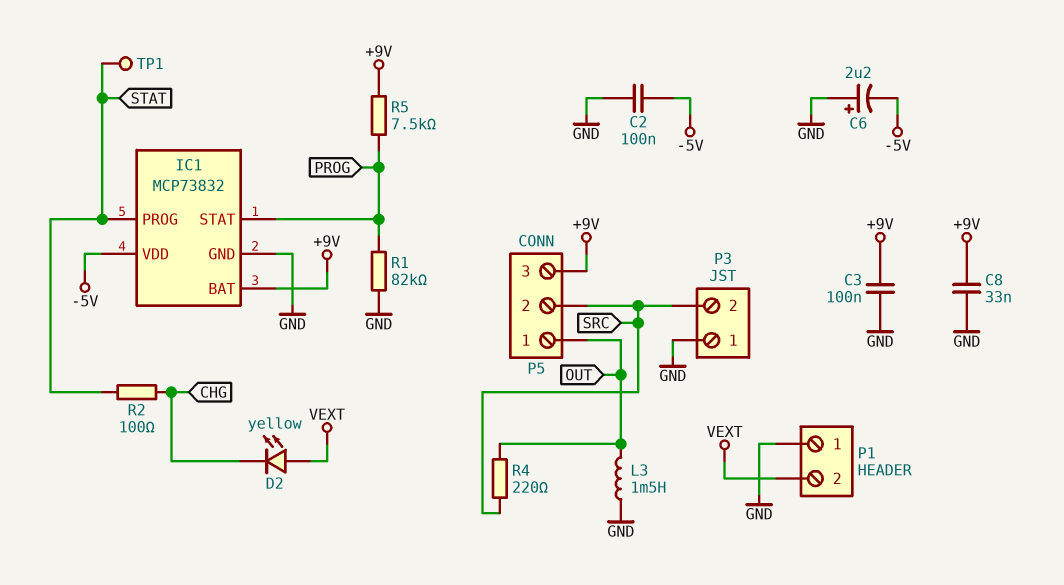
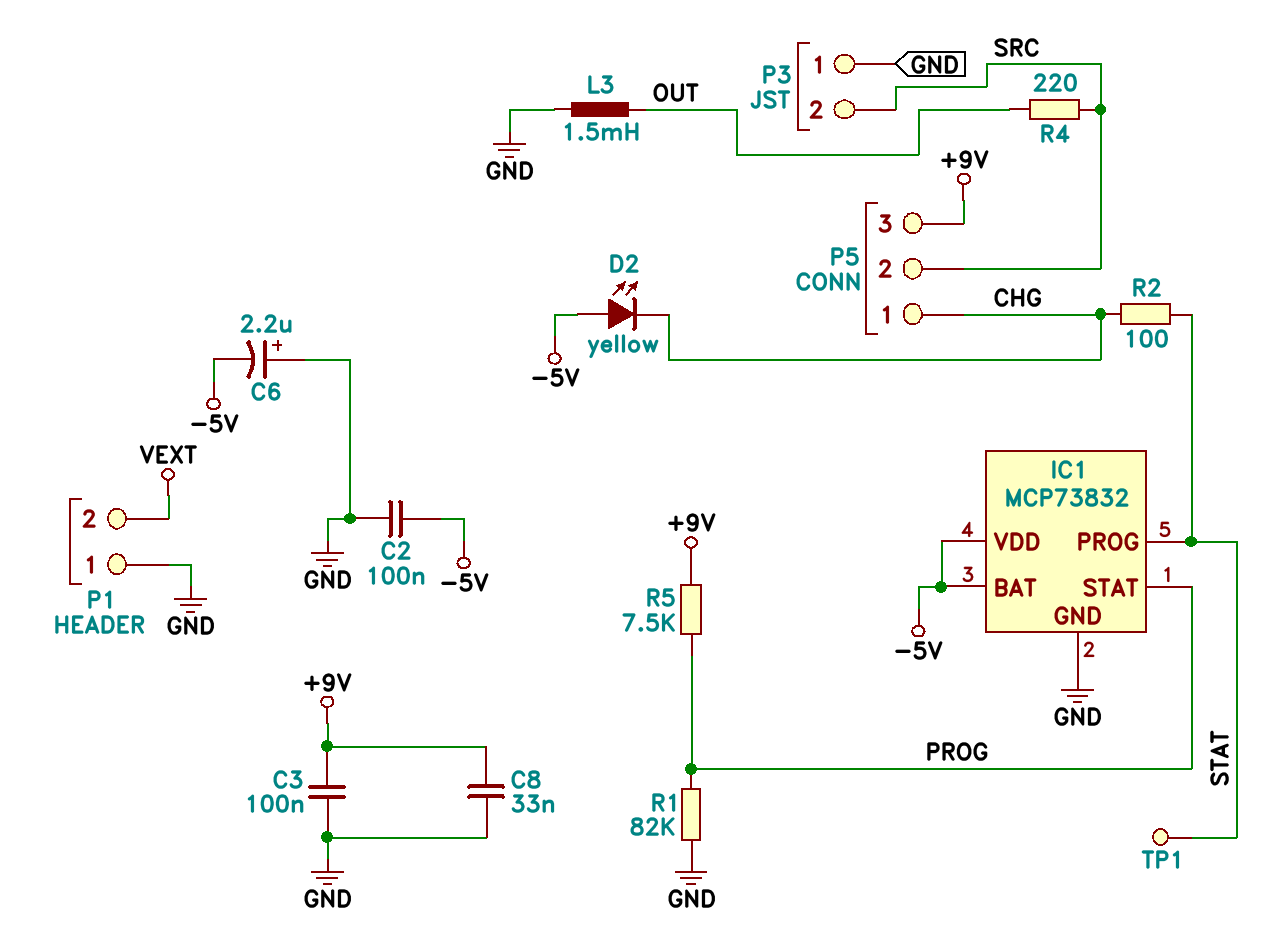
D2: LED yellow (A VEXT, K CHG) -> LED yellow (A -5V, K CHG)
IC1 pin BAT: +9V -> -5V
P5 pin 1: OUT -> CHG

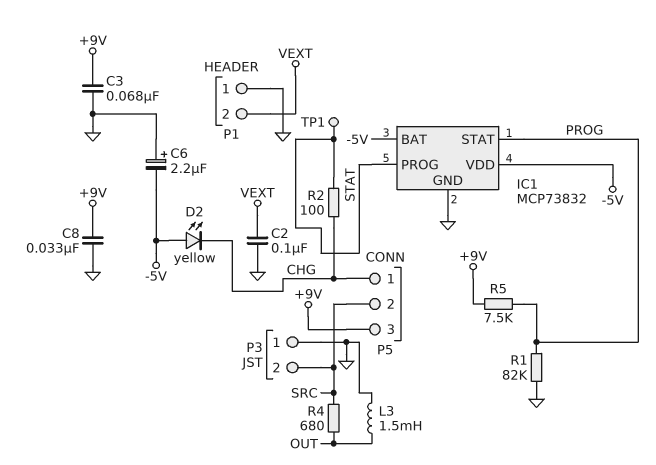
C2: 100nF (-5V, GND) -> 100nF (GND, VEXT)
C3: 100nF (+9V, GND) -> 68nF (+9V, GND)
R4: 220 (OUT, SRC) -> 680 (OUT, SRC)

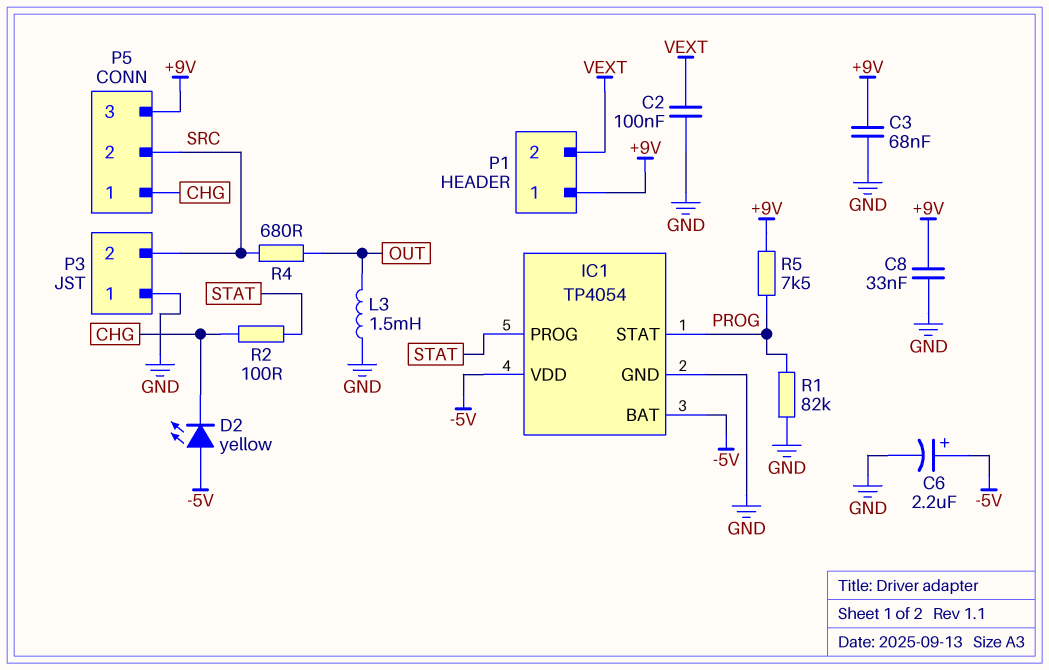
C6: 2.2uF (plus GND, minus -5V) -> 2.2uF (plus -5V, minus GND)
IC1: MCP73832 -> TP4054
P1 pin 1: GND -> +9V
TP1: test point (STAT) -> none

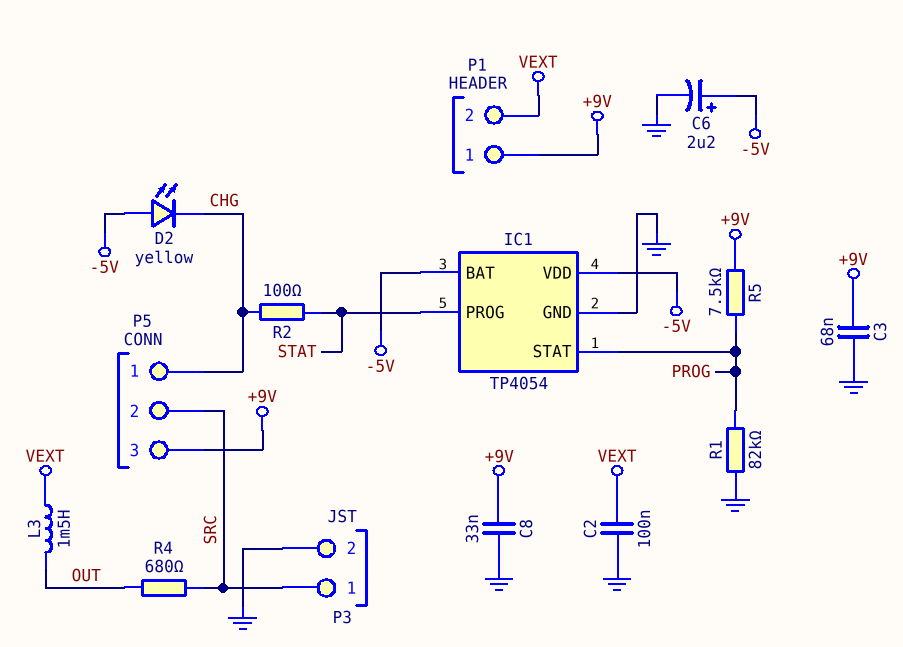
L3: 1.5mH (GND, OUT) -> 1.5mH (OUT, VEXT)
P3 pin 1: GND -> SRC
P3 pin 2: SRC -> GND

